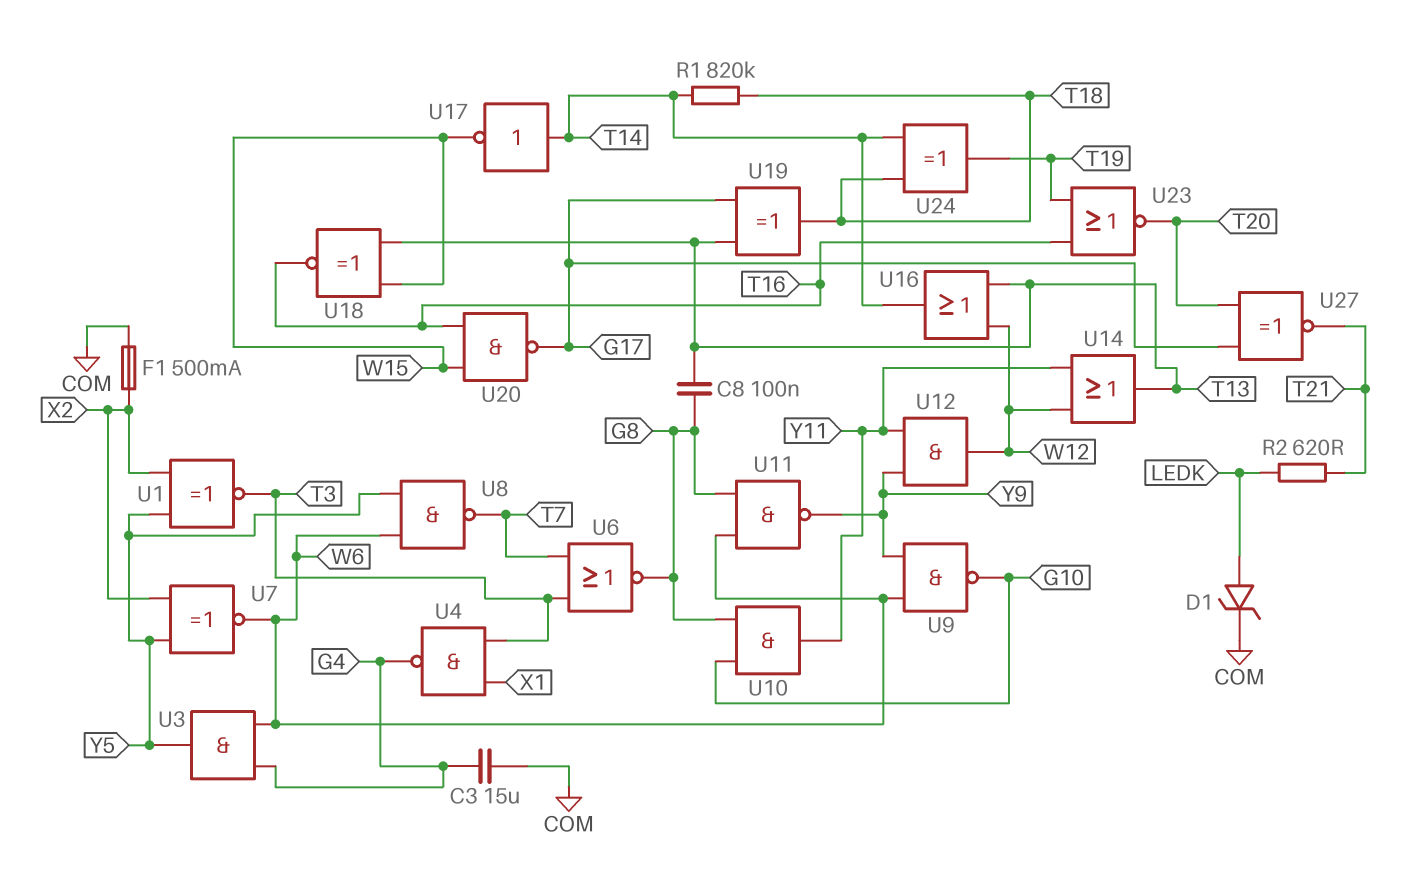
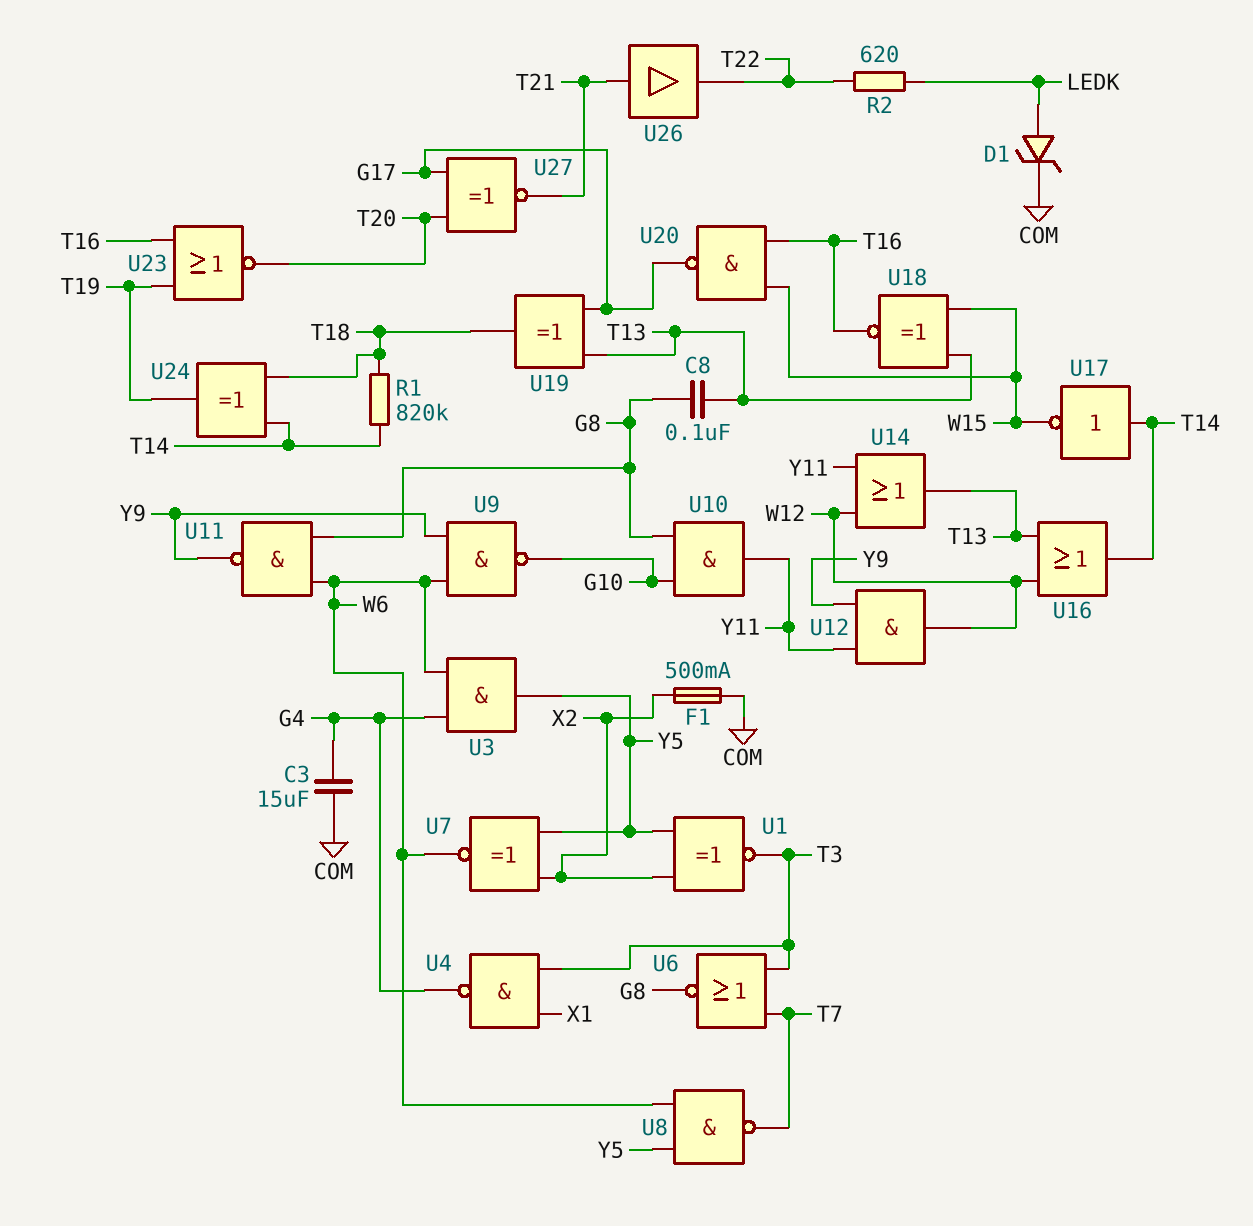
R2: 620 (LEDK, T21) -> 620 (LEDK, T22)
U26: none -> buffer (in T21, out T22)

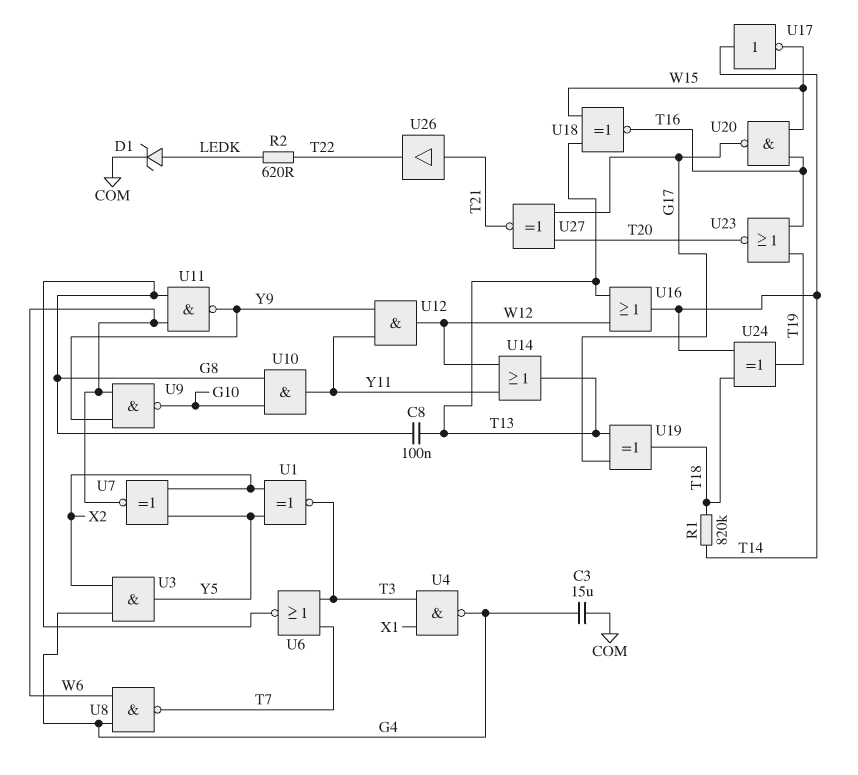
F1: 500mA (COM, X2) -> none
U3: AND (in G4, in W6, out Y5) -> AND (in G4, in X2, out Y5)
U8: NAND (in W6, in Y5, out T7) -> NAND (in G4, in W6, out T7)

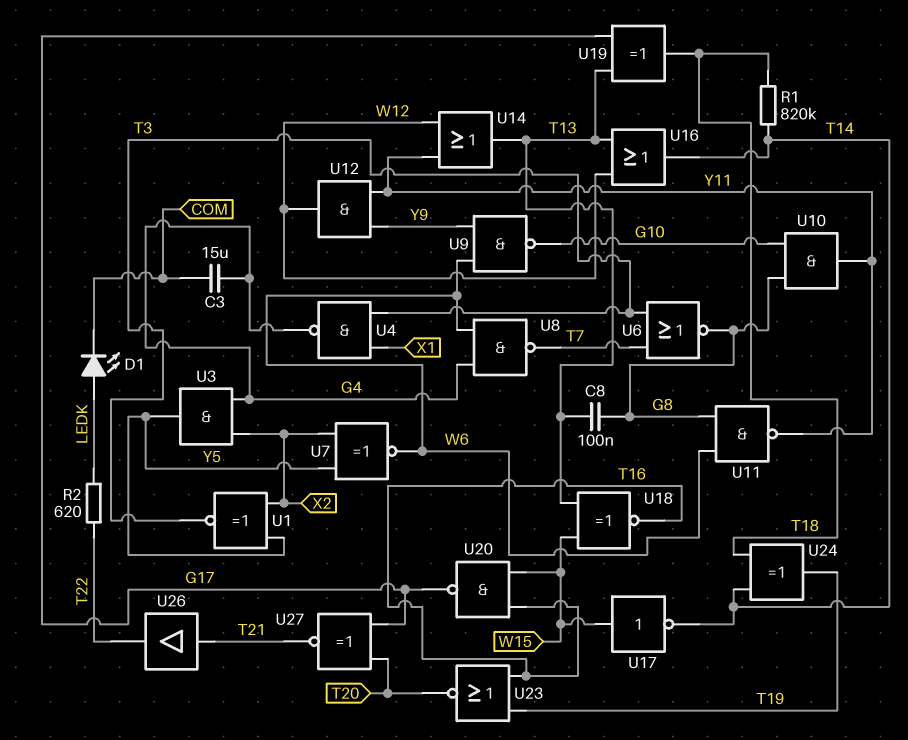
D1: zener (A LEDK, K COM) -> LED (A LEDK, K COM)
U11: NAND (in G8, in W6, out Y9) -> NAND (in G8, in W6, out Y11)
U17: NOT (in T14, out W15) -> NOT (in W15, out T14)

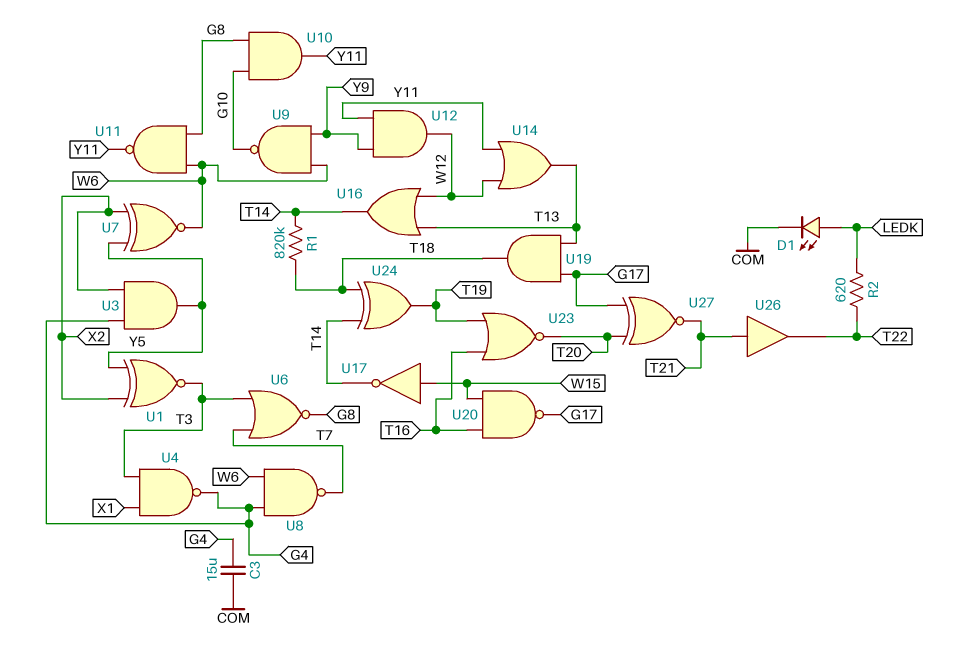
C8: 100nF (G8, T13) -> none
U18: XNOR (in T13, in W15, out T16) -> none
U19: XOR (in G17, in T13, out T18) -> AND (in G17, in T13, out T18)

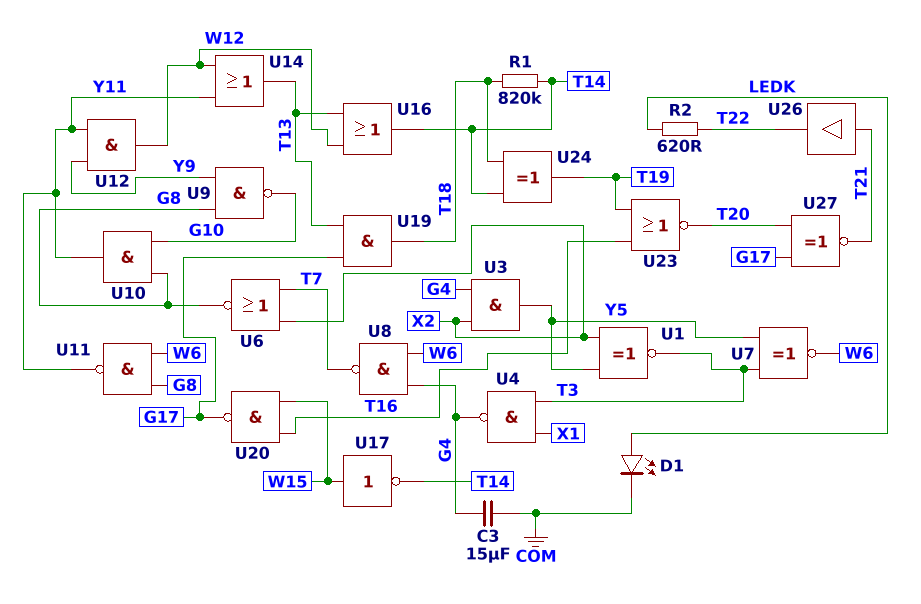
U6: NOR (in T3, in T7, out G8) -> NOR (in T7, in X2, out G8)
U7: XNOR (in X2, in Y5, out W6) -> XNOR (in T3, in Y5, out W6)
U9: NAND (in W6, in Y9, out G10) -> NAND (in G8, in Y9, out G10)

